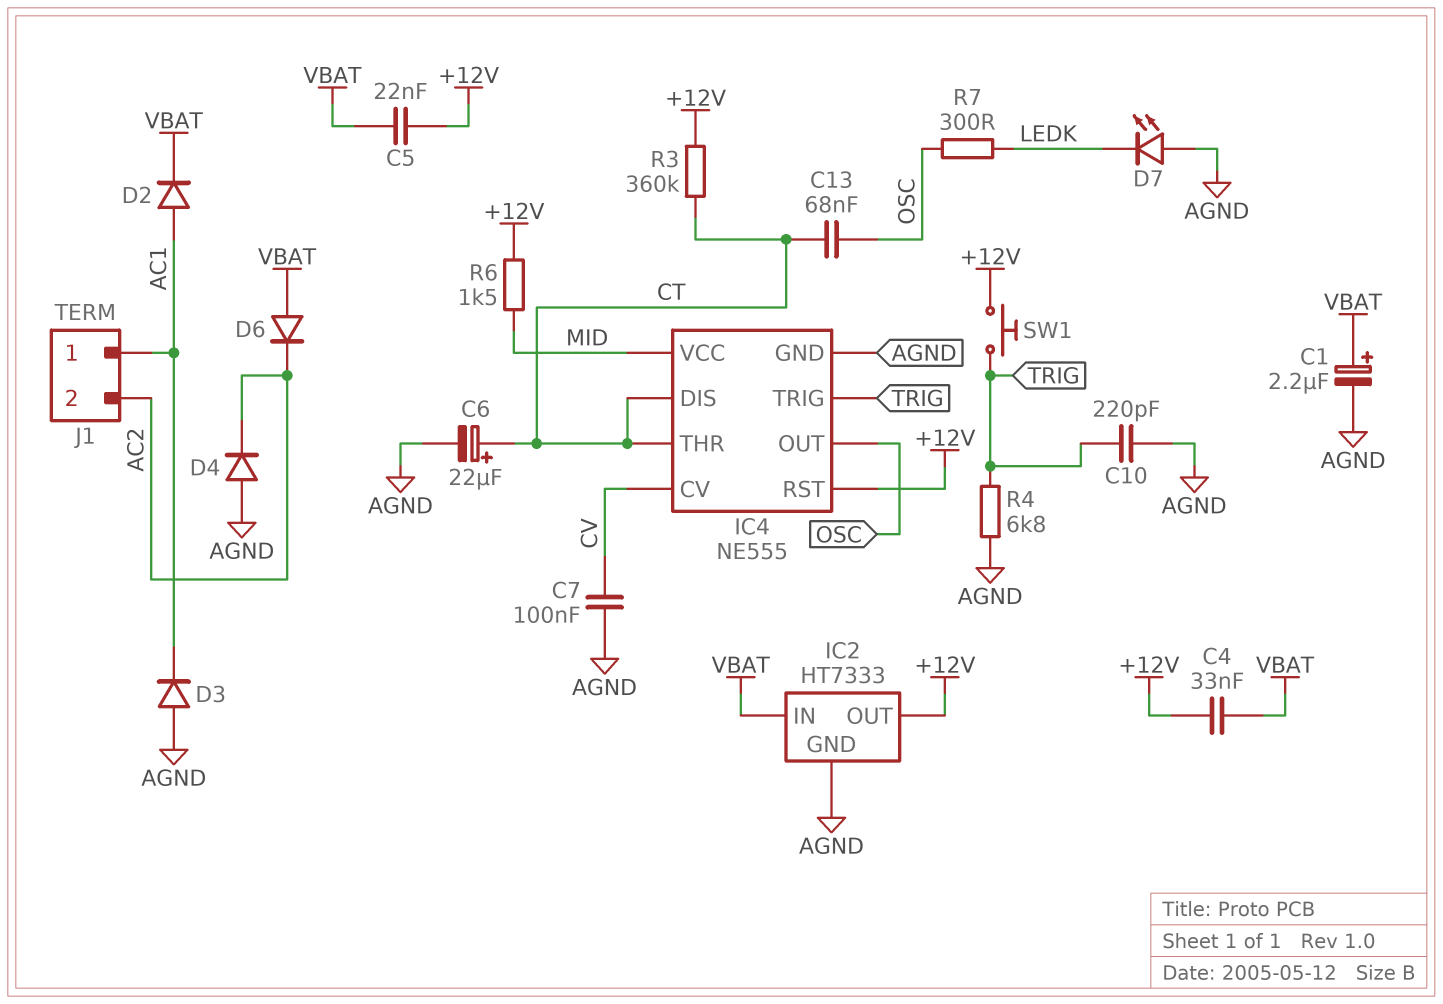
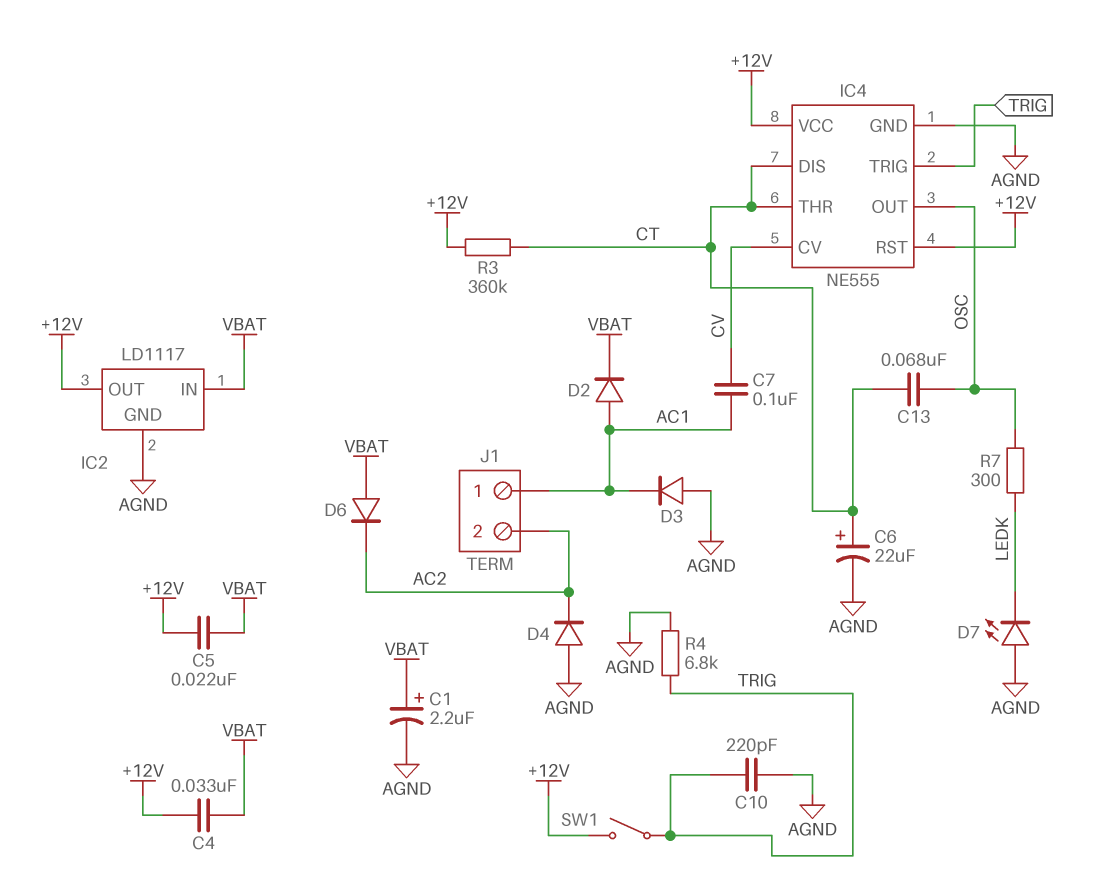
C7: 100nF (AGND, CV) -> 100nF (AC1, CV)
IC2: HT7333 -> LD1117
IC4 pin VCC: MID -> +12V
R6: 1.5k (+12V, MID) -> none
SW1: button (+12V, TRIG) -> switch (+12V, TRIG)

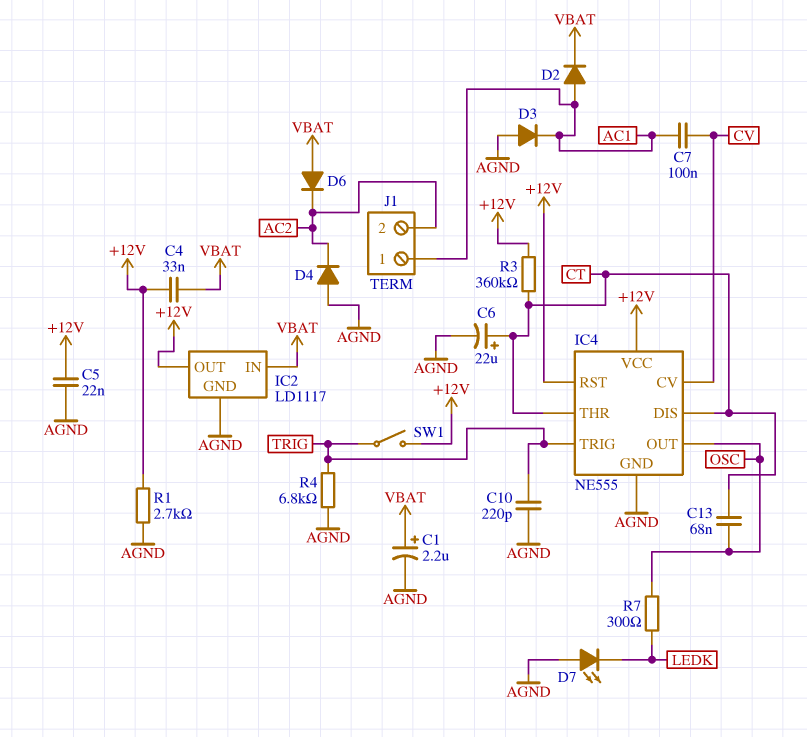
C5: 22nF (+12V, VBAT) -> 22nF (+12V, AGND)
R1: none -> 2.7k (+12V, AGND)

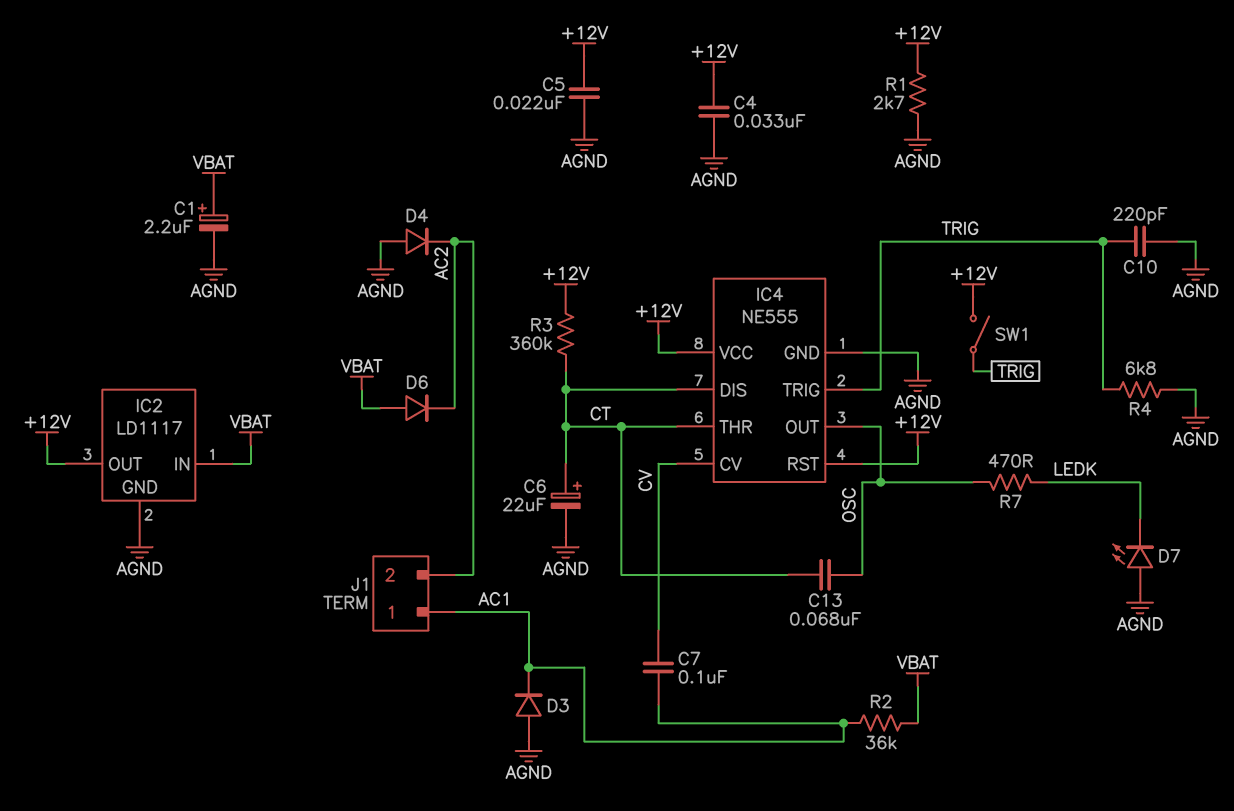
C4: 33nF (+12V, VBAT) -> 33nF (+12V, AGND)
D2: diode (A AC1, K VBAT) -> none
R2: none -> 36k (AC1, VBAT)
R7: 300 (LEDK, OSC) -> 470 (LEDK, OSC)

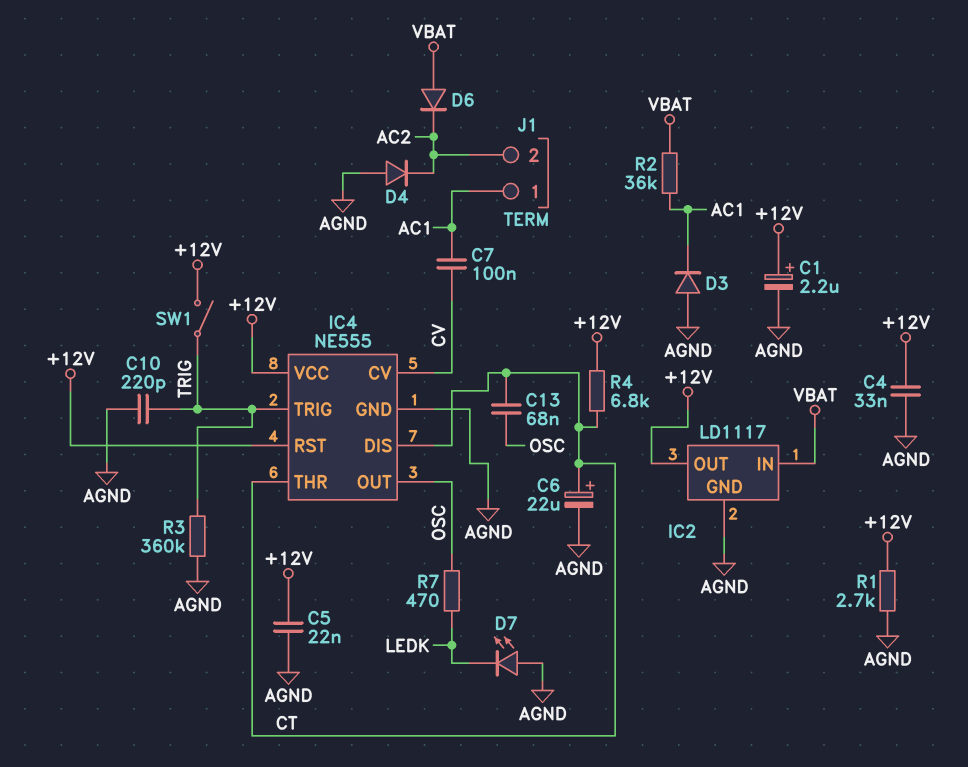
C1: 2.2uF (plus VBAT, minus AGND) -> 2.2uF (plus +12V, minus AGND)
R3: 360k (+12V, CT) -> 360k (AGND, TRIG)
R4: 6.8k (AGND, TRIG) -> 6.8k (+12V, CT)

